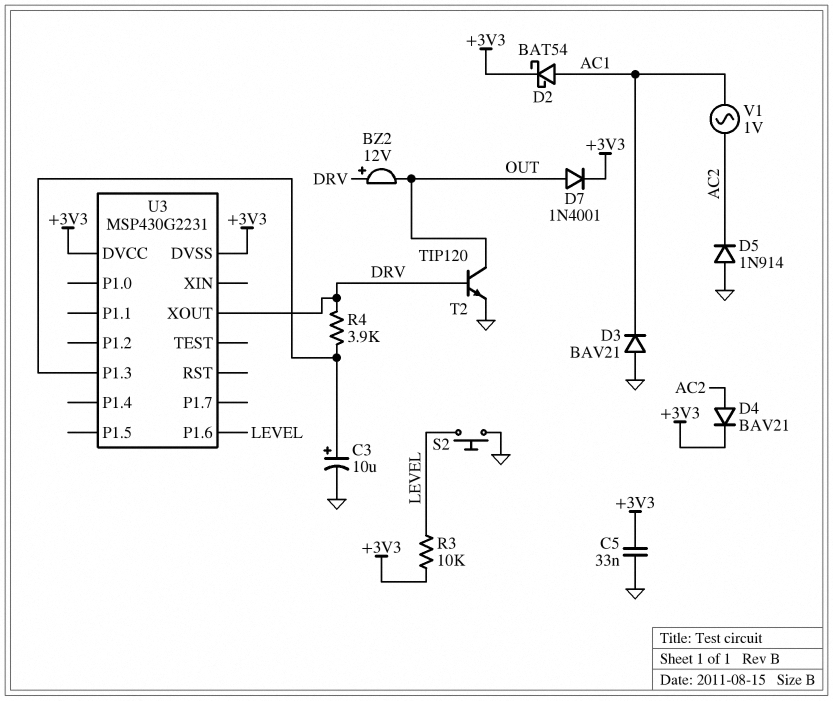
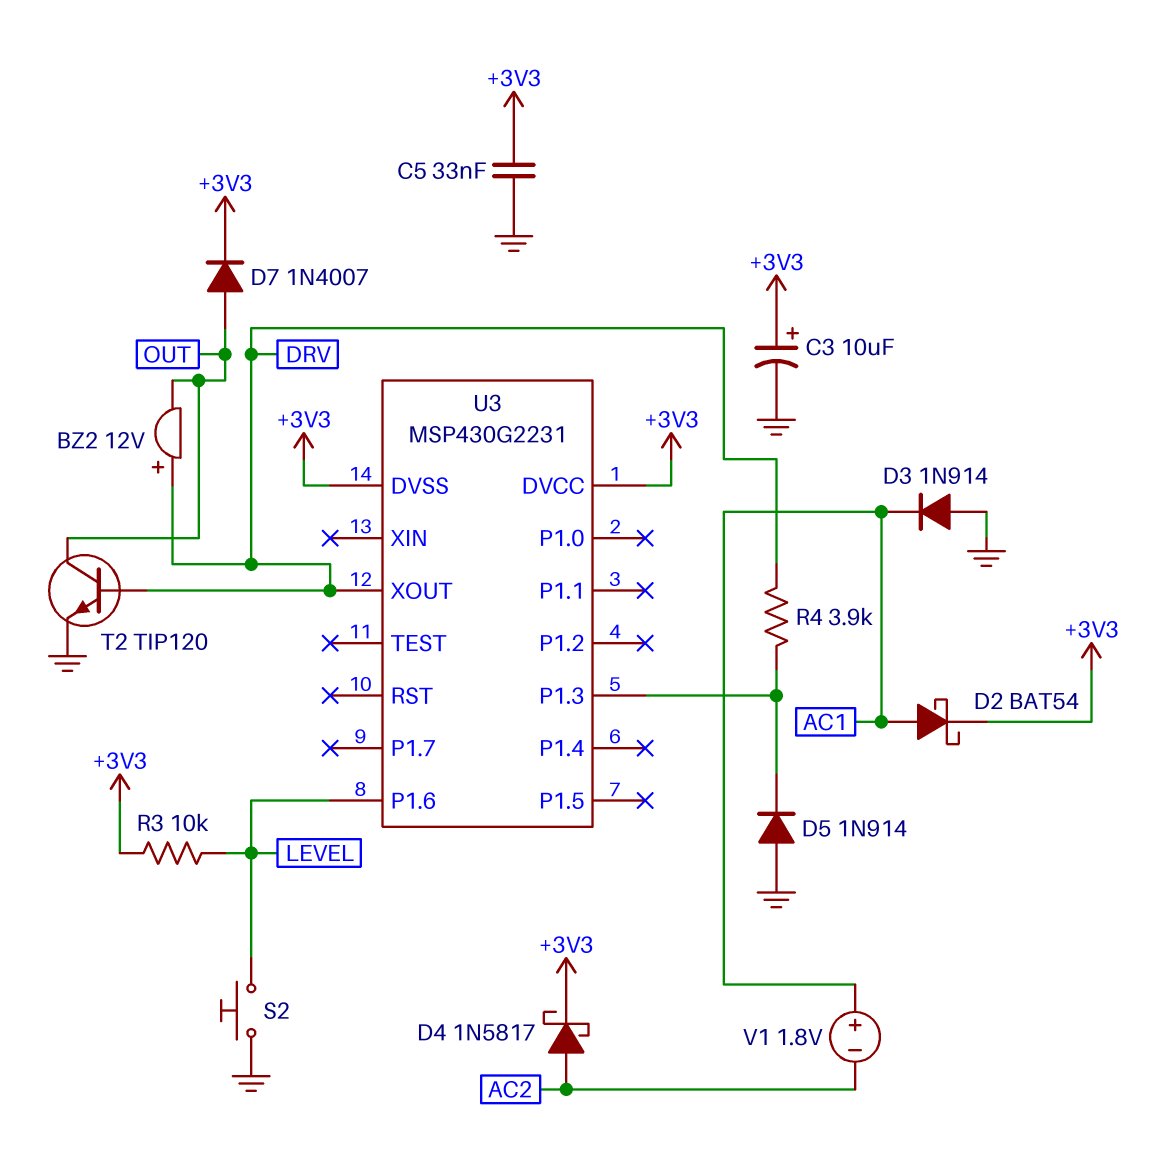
C3: 10uF (plus U3/P1.3, minus GND) -> 10uF (plus +3V3, minus GND)
D3: diode BAV21 (A GND, K AC1) -> diode 1N914 (A GND, K AC1)
D4: diode BAV21 (A AC2, K +3V3) -> schottky 1N5817 (A AC2, K +3V3)
D5: diode 1N914 (A GND, K AC2) -> diode 1N914 (A GND, K U3/P1.3)
D7: diode 1N4001 (A OUT, K +3V3) -> diode 1N4007 (A OUT, K +3V3)
V1: AC 1V (AC1, AC2) -> 1.8V (plus AC1, minus AC2)

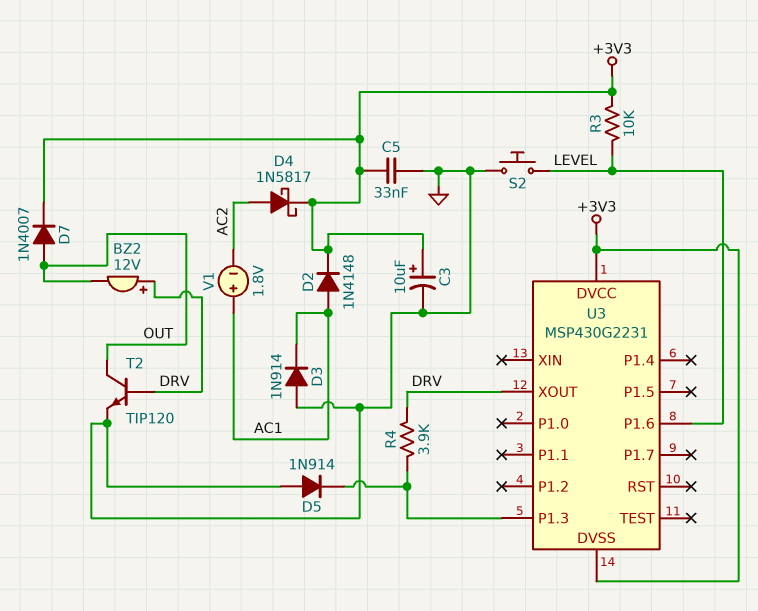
D2: schottky BAT54 (A AC1, K +3V3) -> diode 1N4148 (A AC1, K +3V3)

